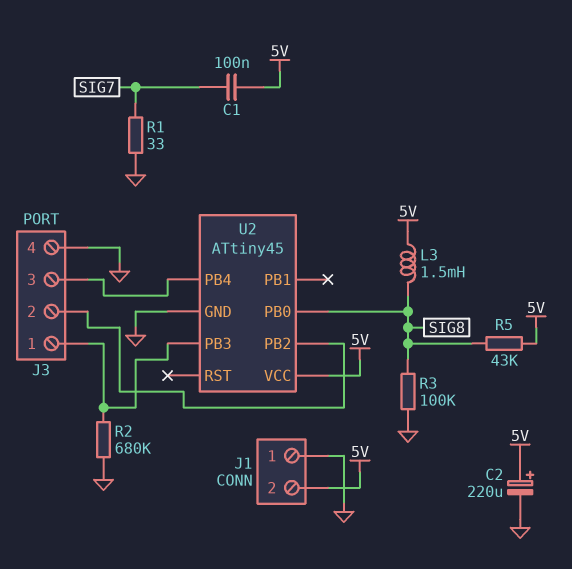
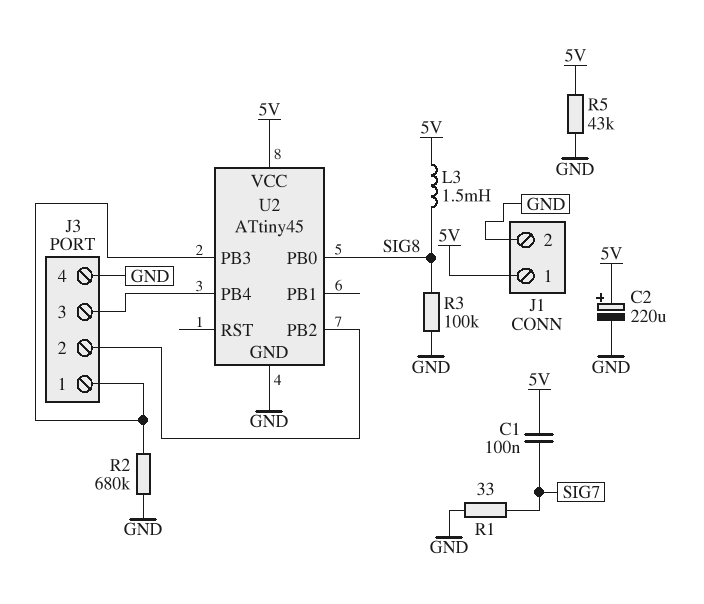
J1 pin 1: GND -> 5V
J1 pin 2: 5V -> GND
R5: 43k (5V, SIG8) -> 43k (5V, GND)

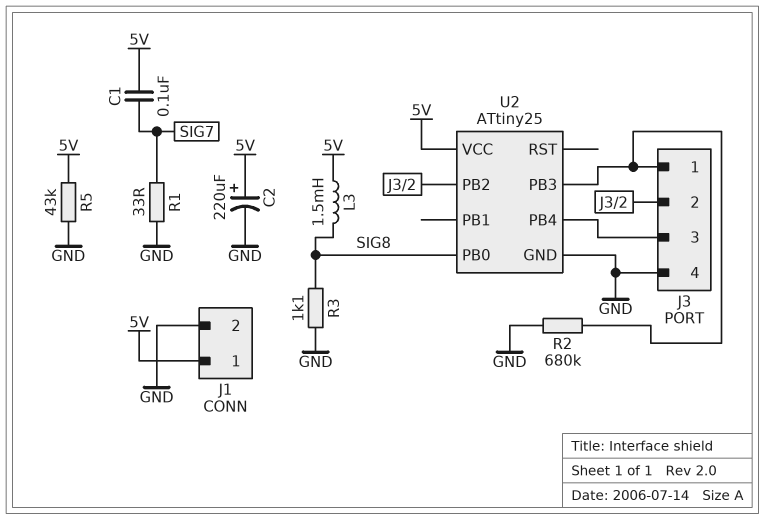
R3: 100k (GND, SIG8) -> 1.1k (GND, SIG8)
U2: ATtiny45 -> ATtiny25

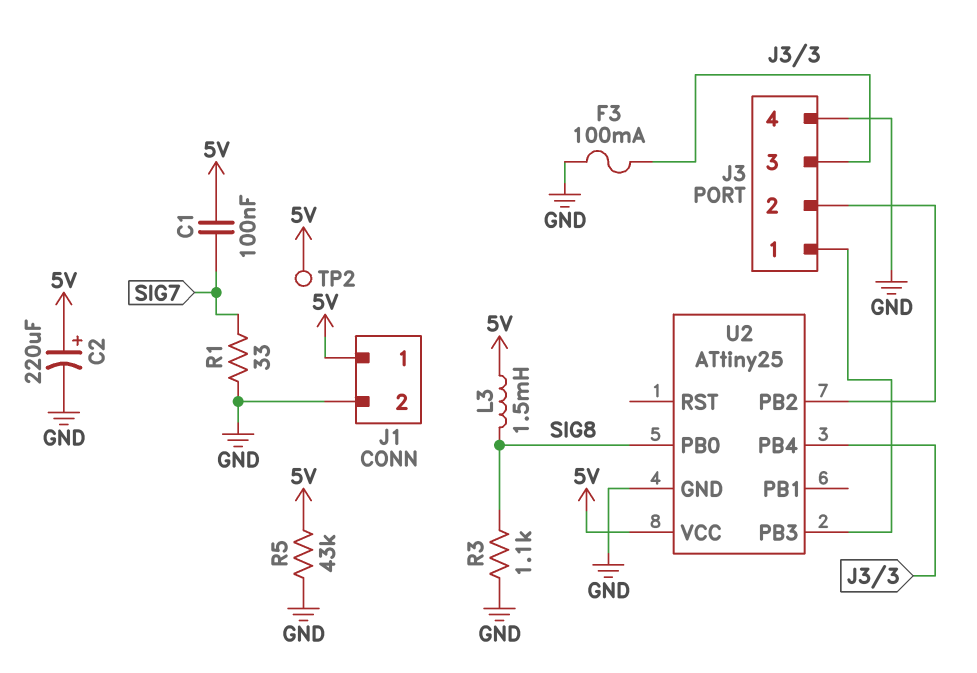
F3: none -> 100mA (GND, J3/3)
R2: 680k (GND, J3/1) -> none
TP2: none -> test point (5V)

